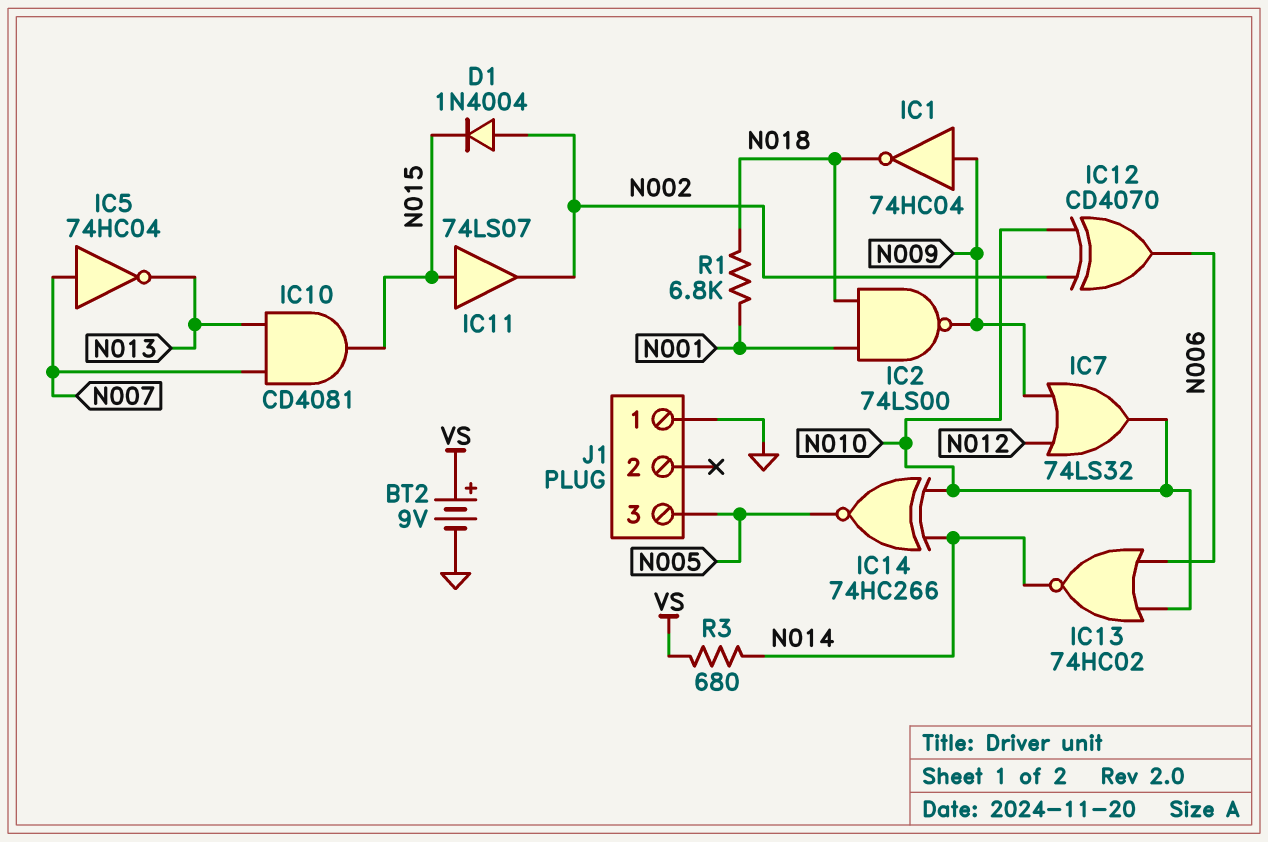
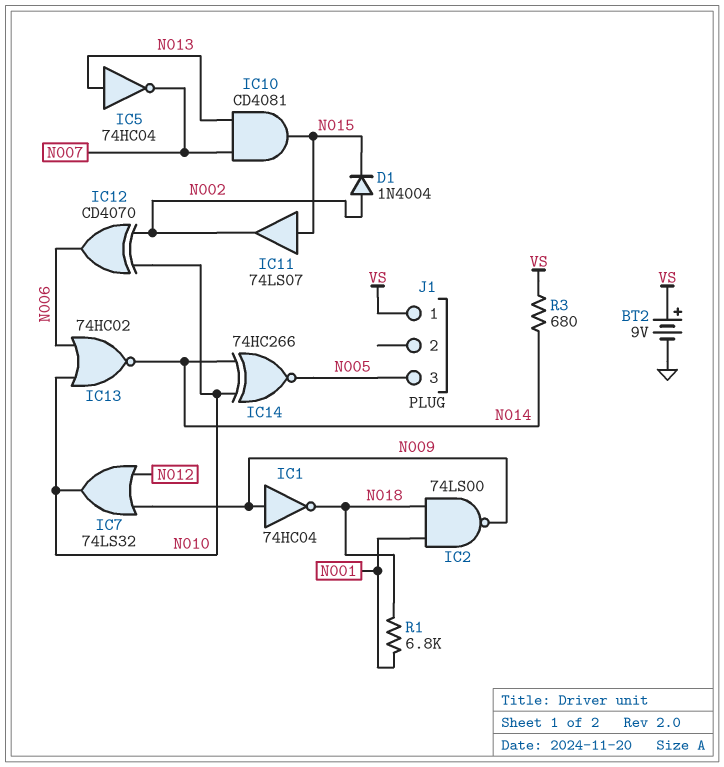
IC5: NOT 74HC04 (in N007, out N013) -> NOT 74HC04 (in N013, out N007)
J1 pin 1: GND -> VS

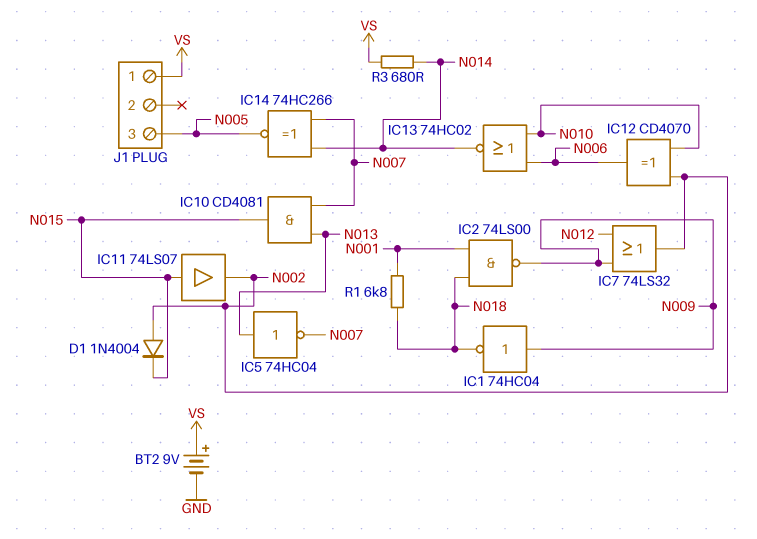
IC7: OR 74LS32 (in N009, in N012, out N010) -> OR 74LS32 (in N009, in N012, out N002)
IC14: XNOR 74HC266 (in N010, in N014, out N005) -> XNOR 74HC266 (in N007, in N014, out N005)

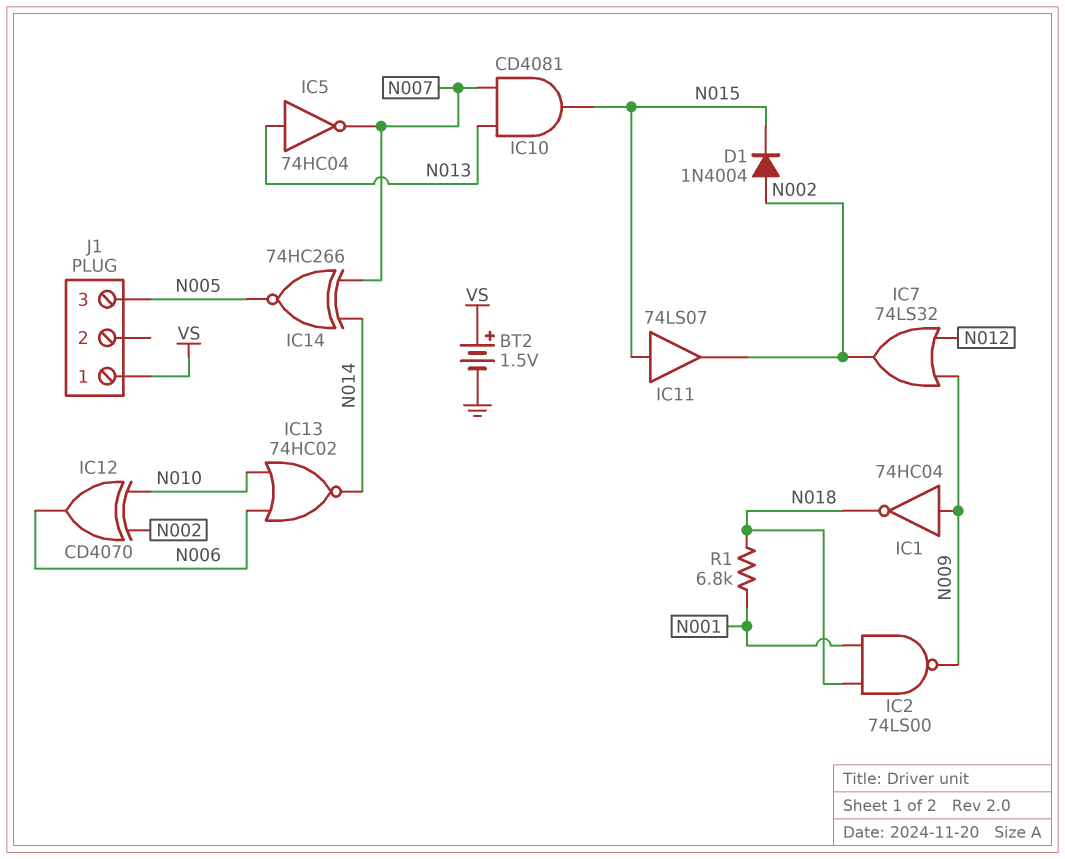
BT2: 9V (plus VS, minus GND) -> 1.5V (plus VS, minus GND)
R3: 680 (N014, VS) -> none

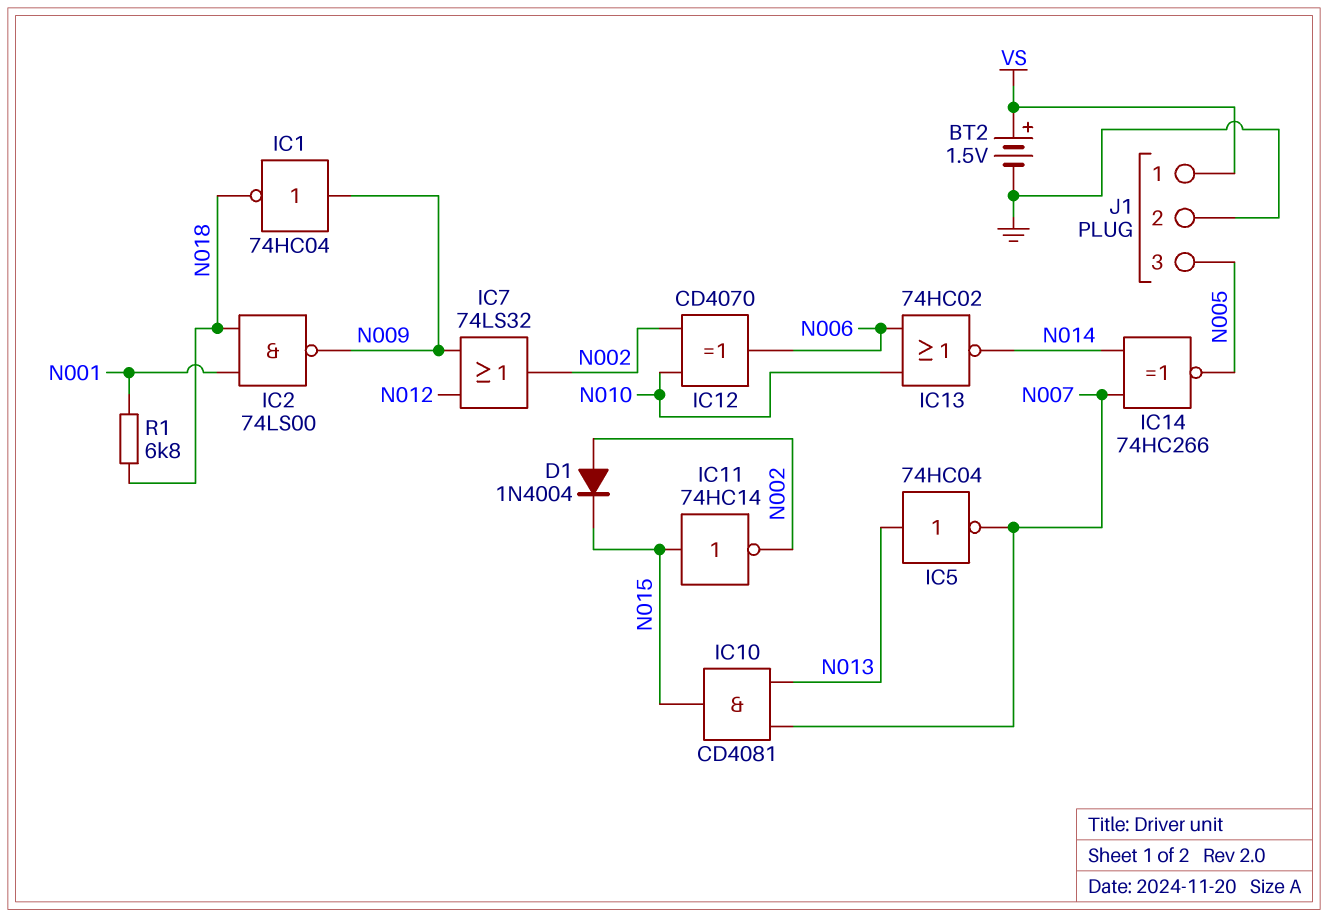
IC11: buffer 74LS07 (in N015, out N002) -> NOT 74HC14 (in N015, out N002)
J1 pin 2: none -> GND

